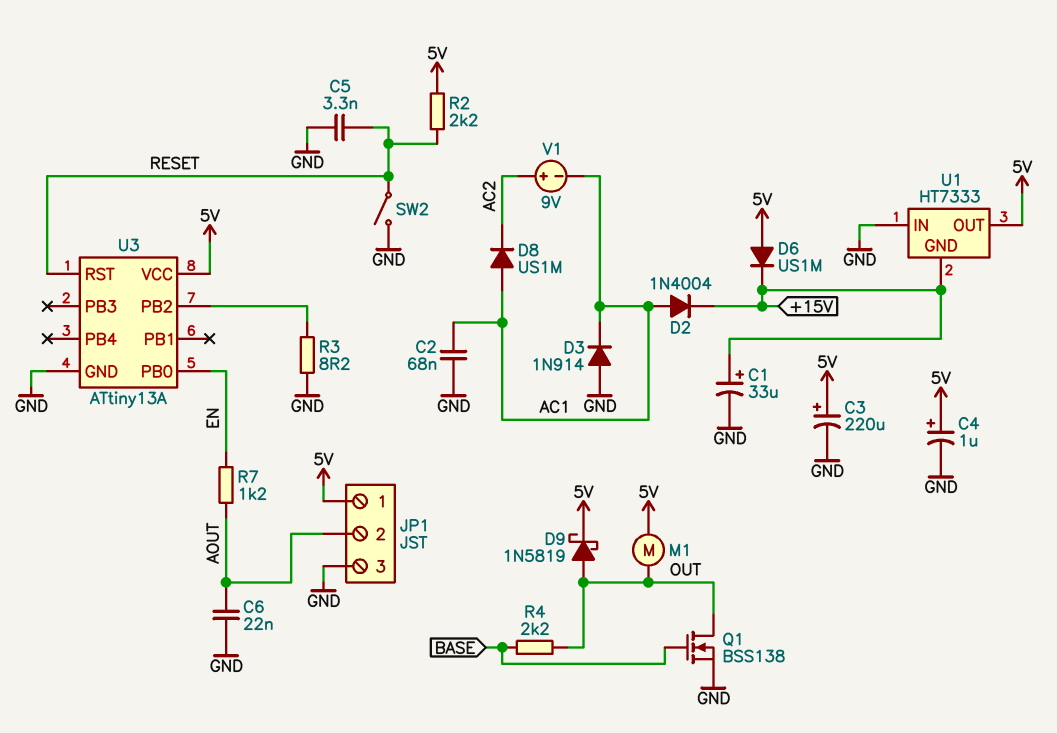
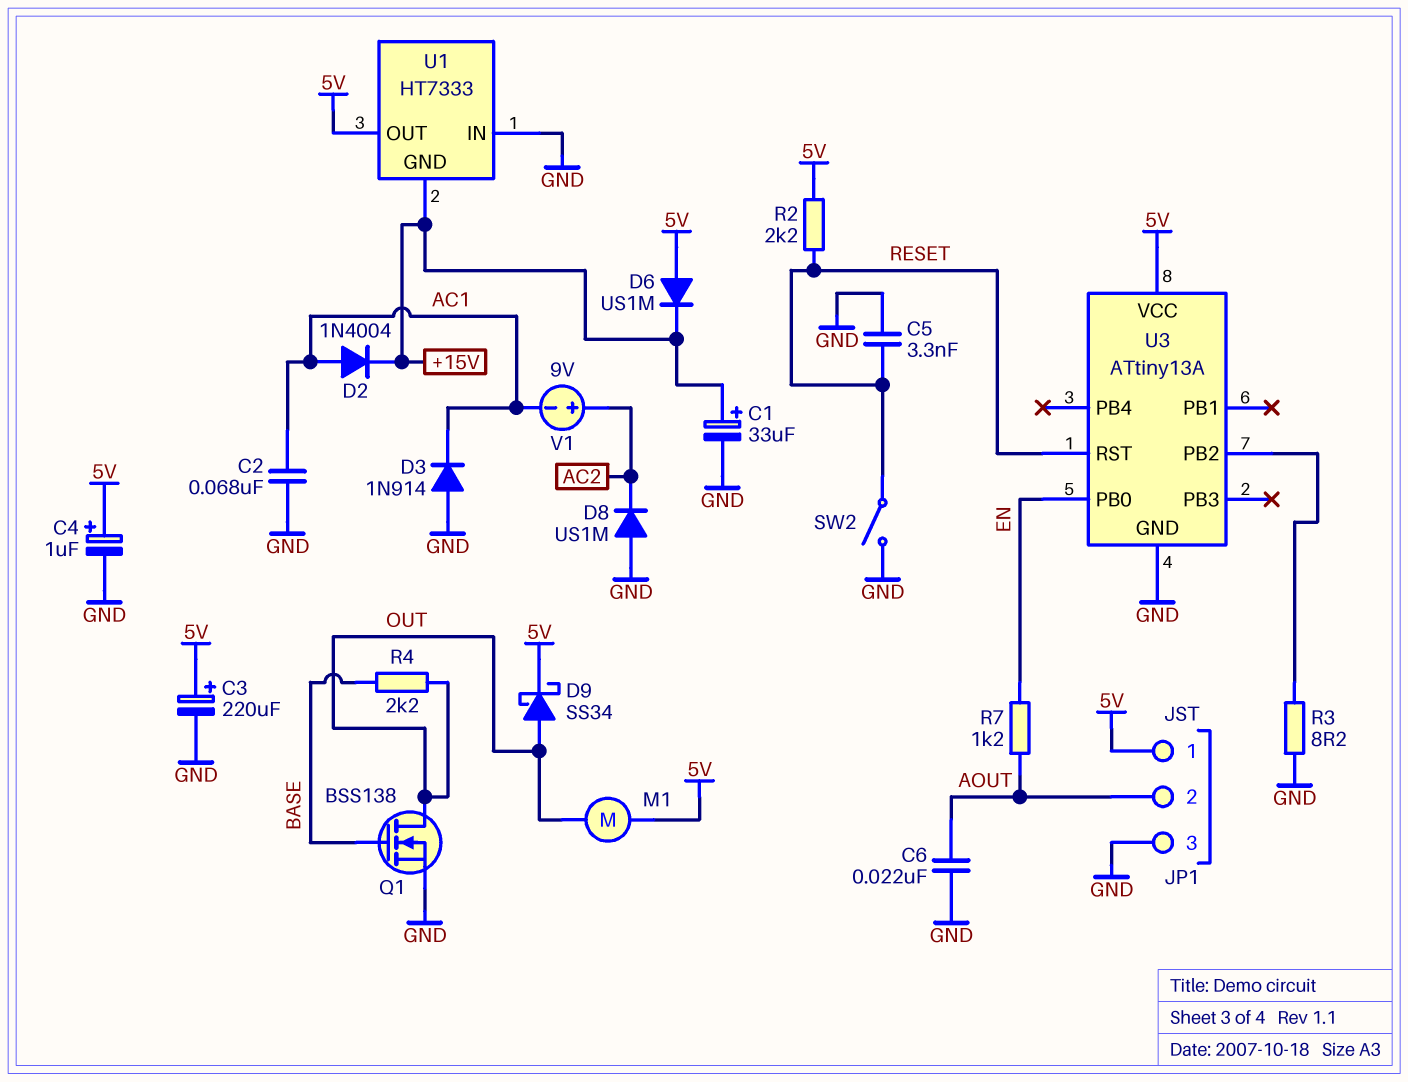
D8: diode US1M (A AC1, K AC2) -> diode US1M (A GND, K AC2)
D9: schottky 1N5819 (A OUT, K 5V) -> schottky SS34 (A OUT, K 5V)

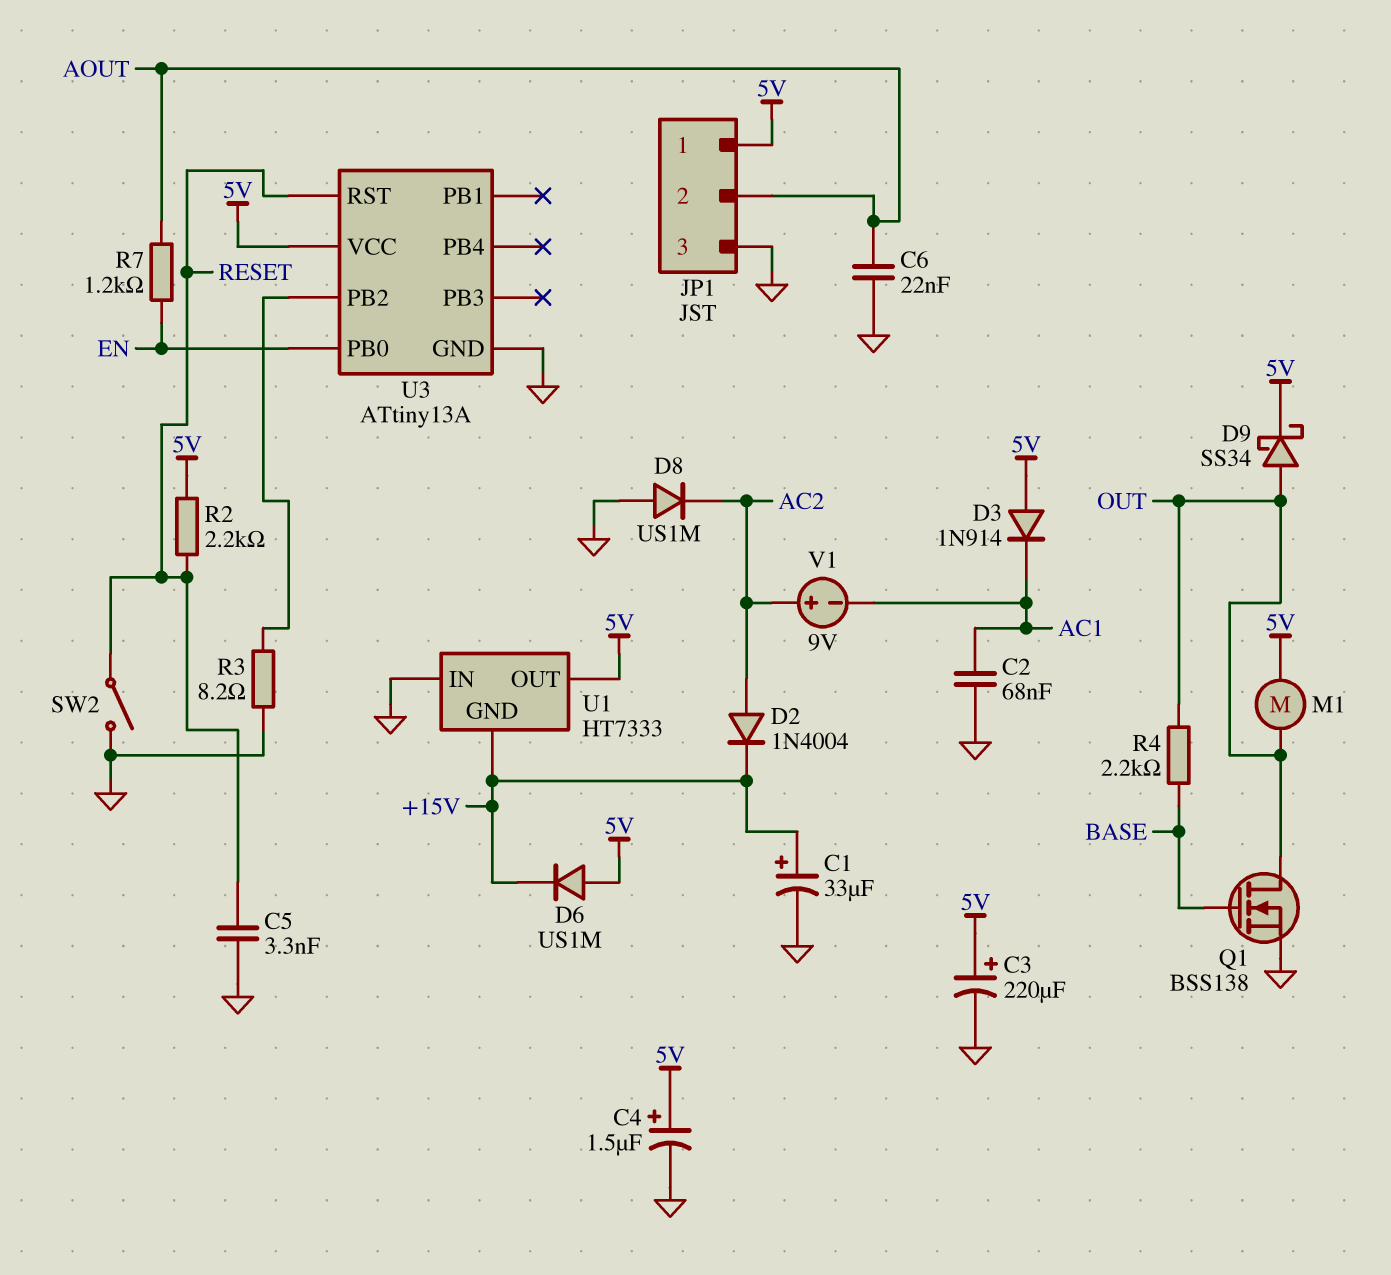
C4: 1uF (plus 5V, minus GND) -> 1.5uF (plus 5V, minus GND)
D2: diode 1N4004 (A AC1, K +15V) -> diode 1N4004 (A AC2, K +15V)
D3: diode 1N914 (A GND, K AC1) -> diode 1N914 (A 5V, K AC1)

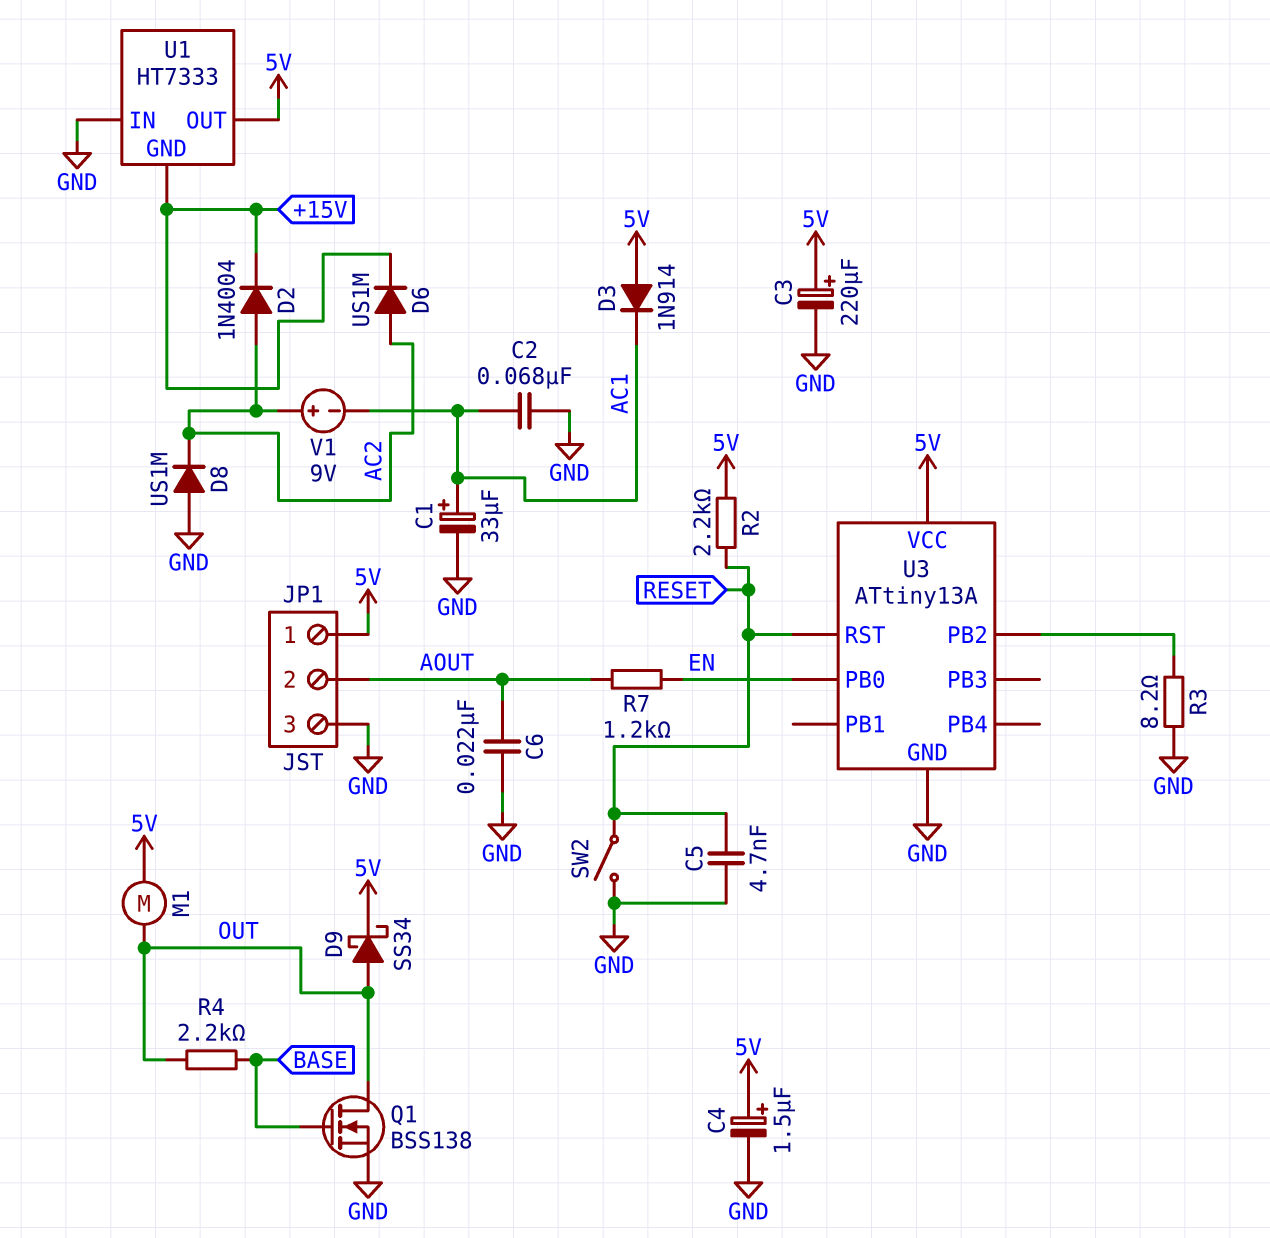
C1: 33uF (plus +15V, minus GND) -> 33uF (plus AC1, minus GND)
C5: 3.3nF (GND, RESET) -> 4.7nF (GND, RESET)
D6: diode US1M (A 5V, K +15V) -> diode US1M (A AC2, K +15V)

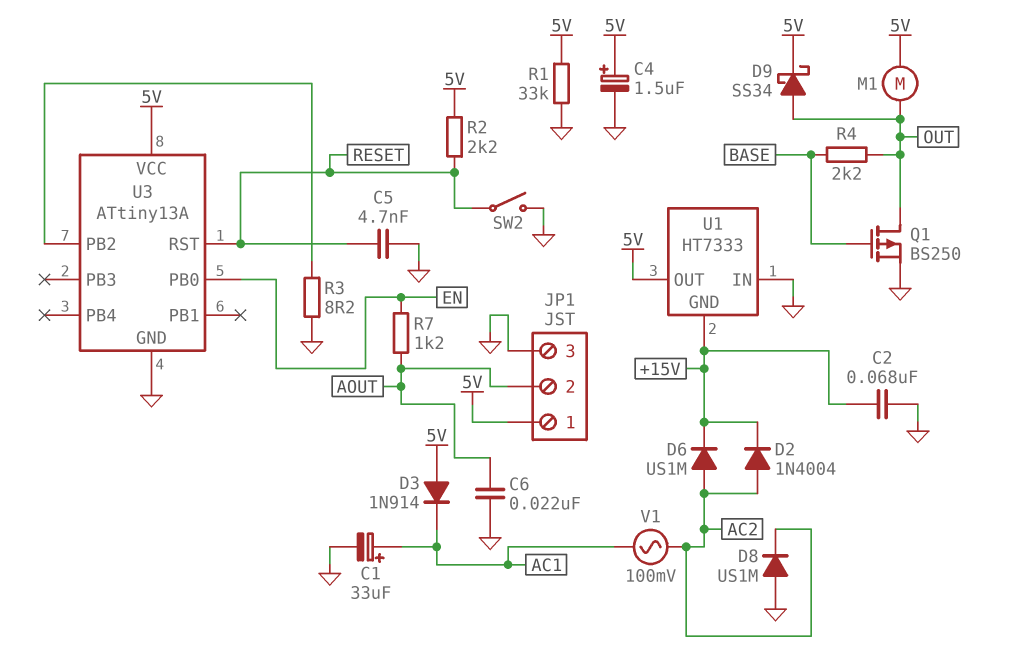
C2: 68nF (AC1, GND) -> 68nF (+15V, GND)
C3: 220uF (plus 5V, minus GND) -> none
Q1: NMOS BSS138 (G BASE, D OUT, S GND) -> PMOS BS250 (G BASE, D OUT, S GND)
R1: none -> 33k (5V, GND)
V1: 9V (plus AC2, minus AC1) -> AC 100mV (AC1, AC2)

